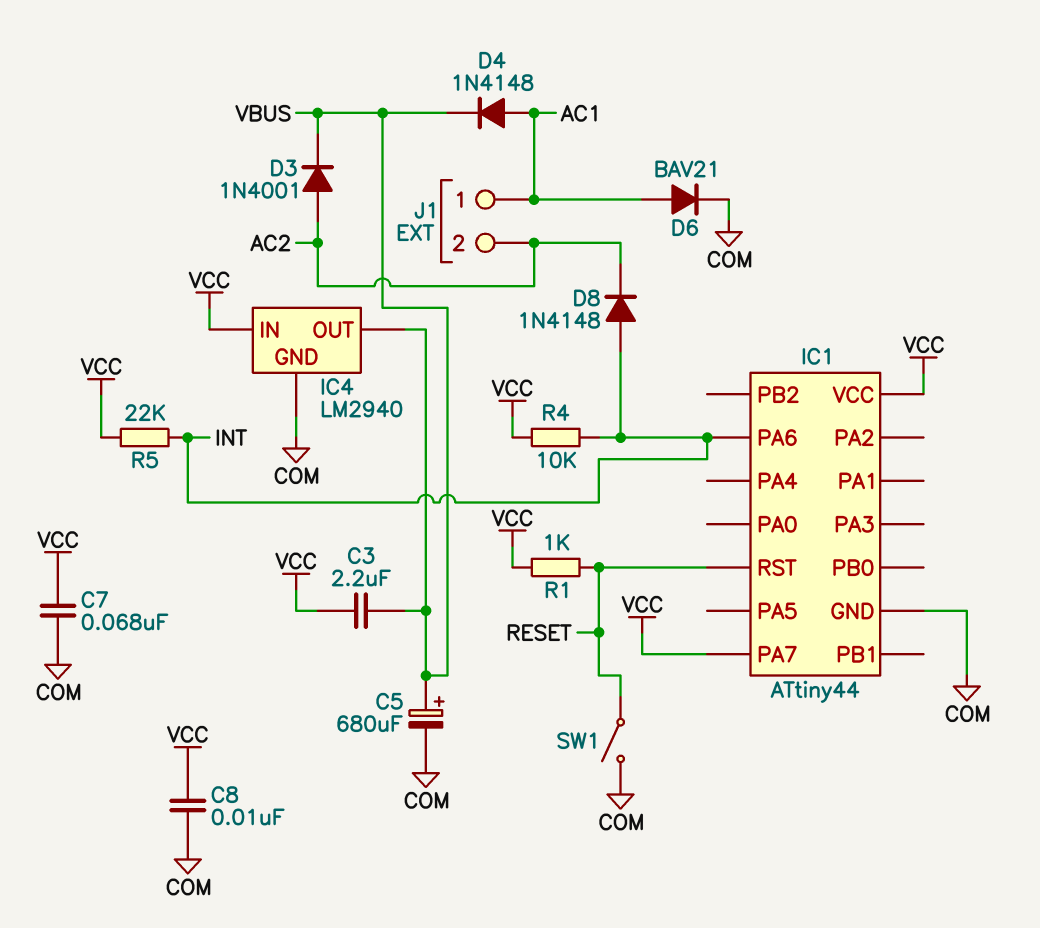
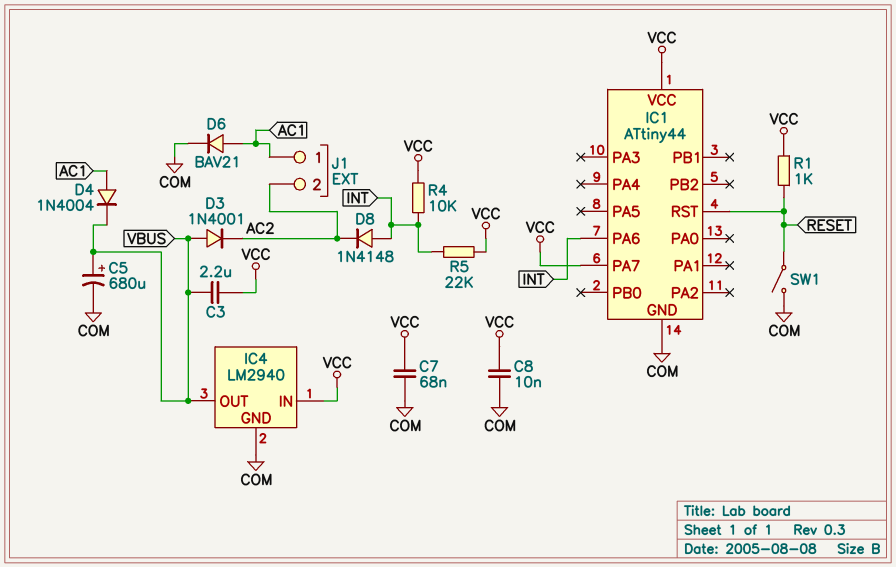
D3: diode 1N4001 (A AC2, K VBUS) -> diode 1N4001 (A VBUS, K AC2)
D4: diode 1N4148 (A AC1, K VBUS) -> diode 1N4004 (A AC1, K VBUS)

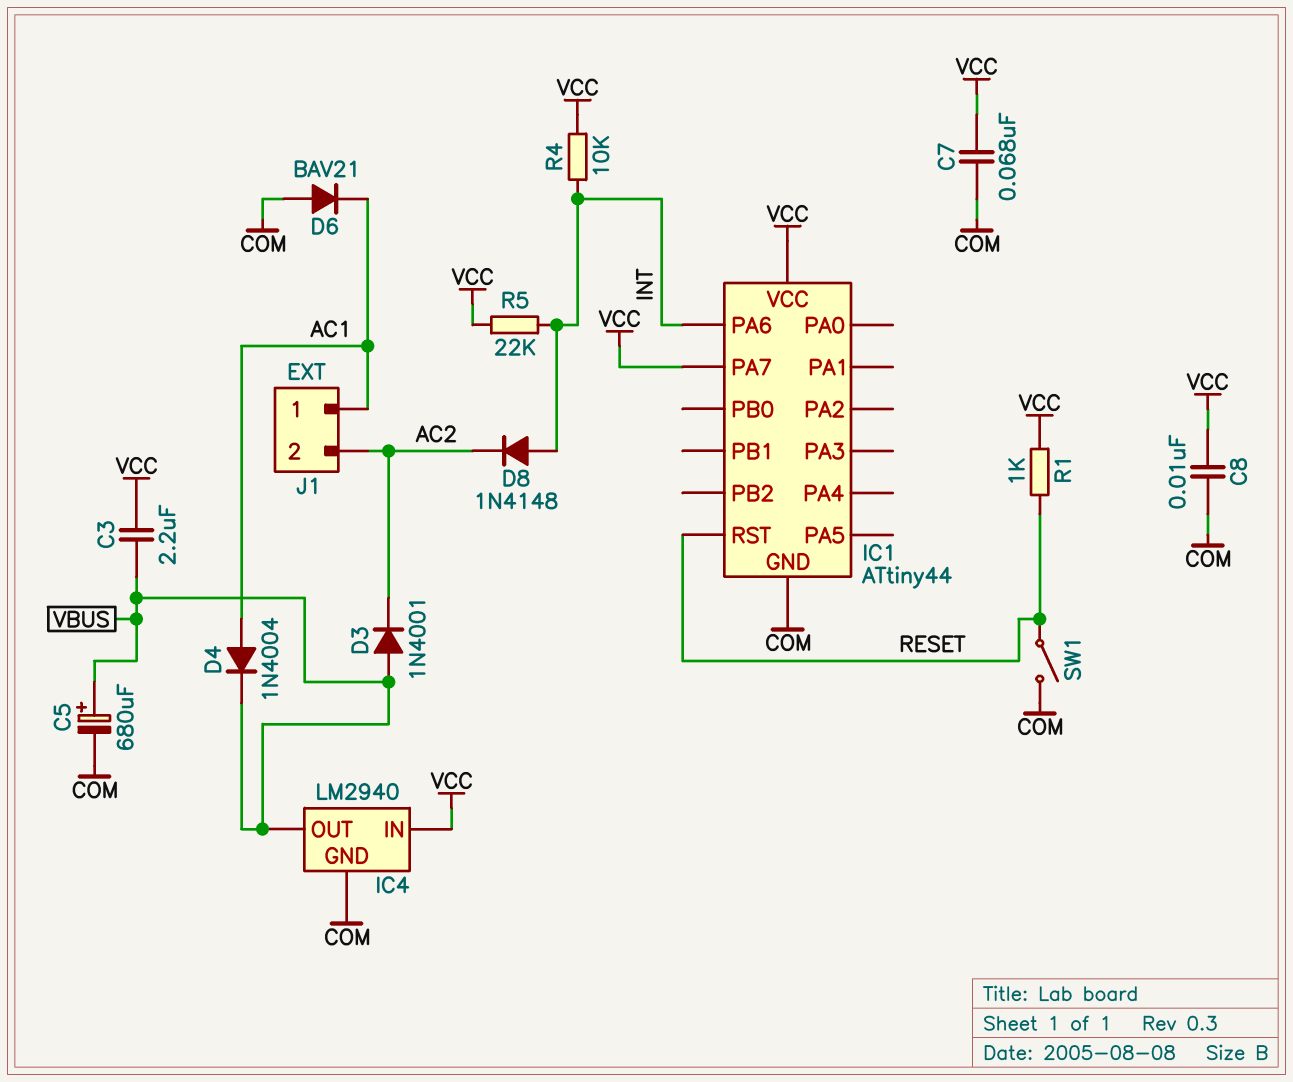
D6: diode BAV21 (A AC1, K COM) -> diode BAV21 (A COM, K AC1)

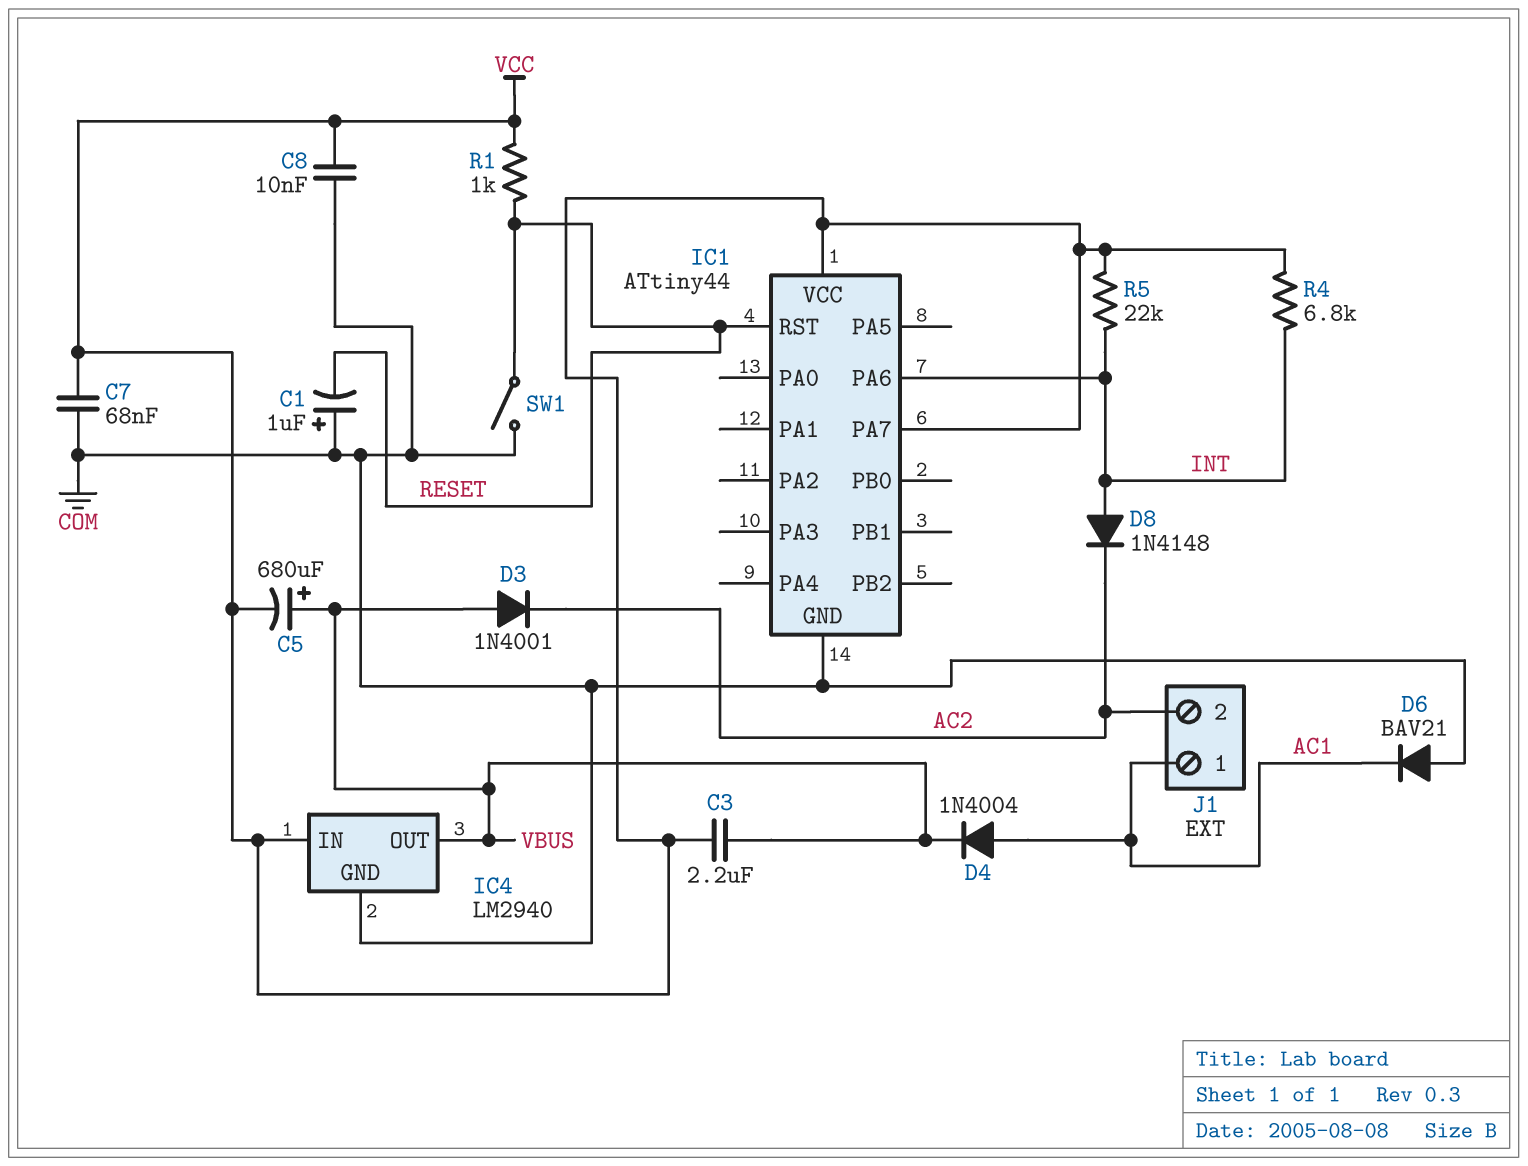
C1: none -> 1uF (plus COM, minus RESET)
C5: 680uF (plus VBUS, minus COM) -> 680uF (plus VBUS, minus VCC)
R4: 10k (INT, VCC) -> 6.8k (INT, VCC)

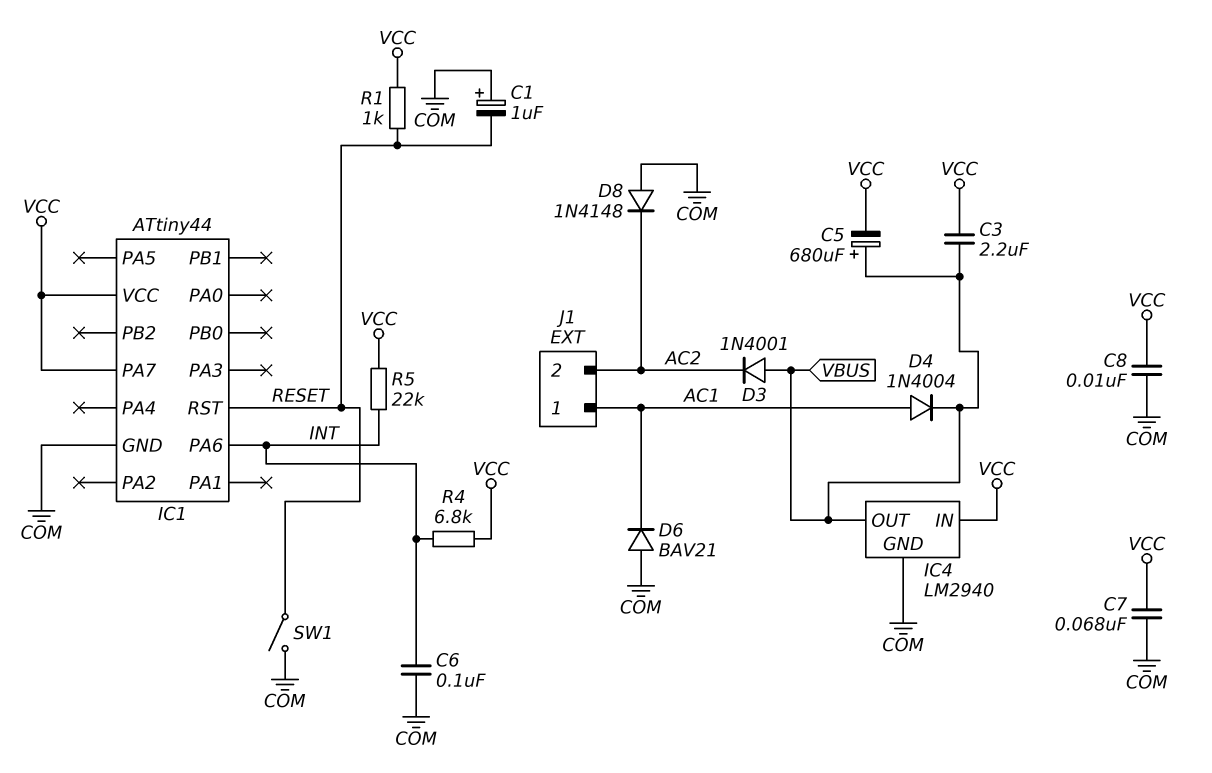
C6: none -> 100nF (COM, INT)
D8: diode 1N4148 (A INT, K AC2) -> diode 1N4148 (A COM, K AC2)

